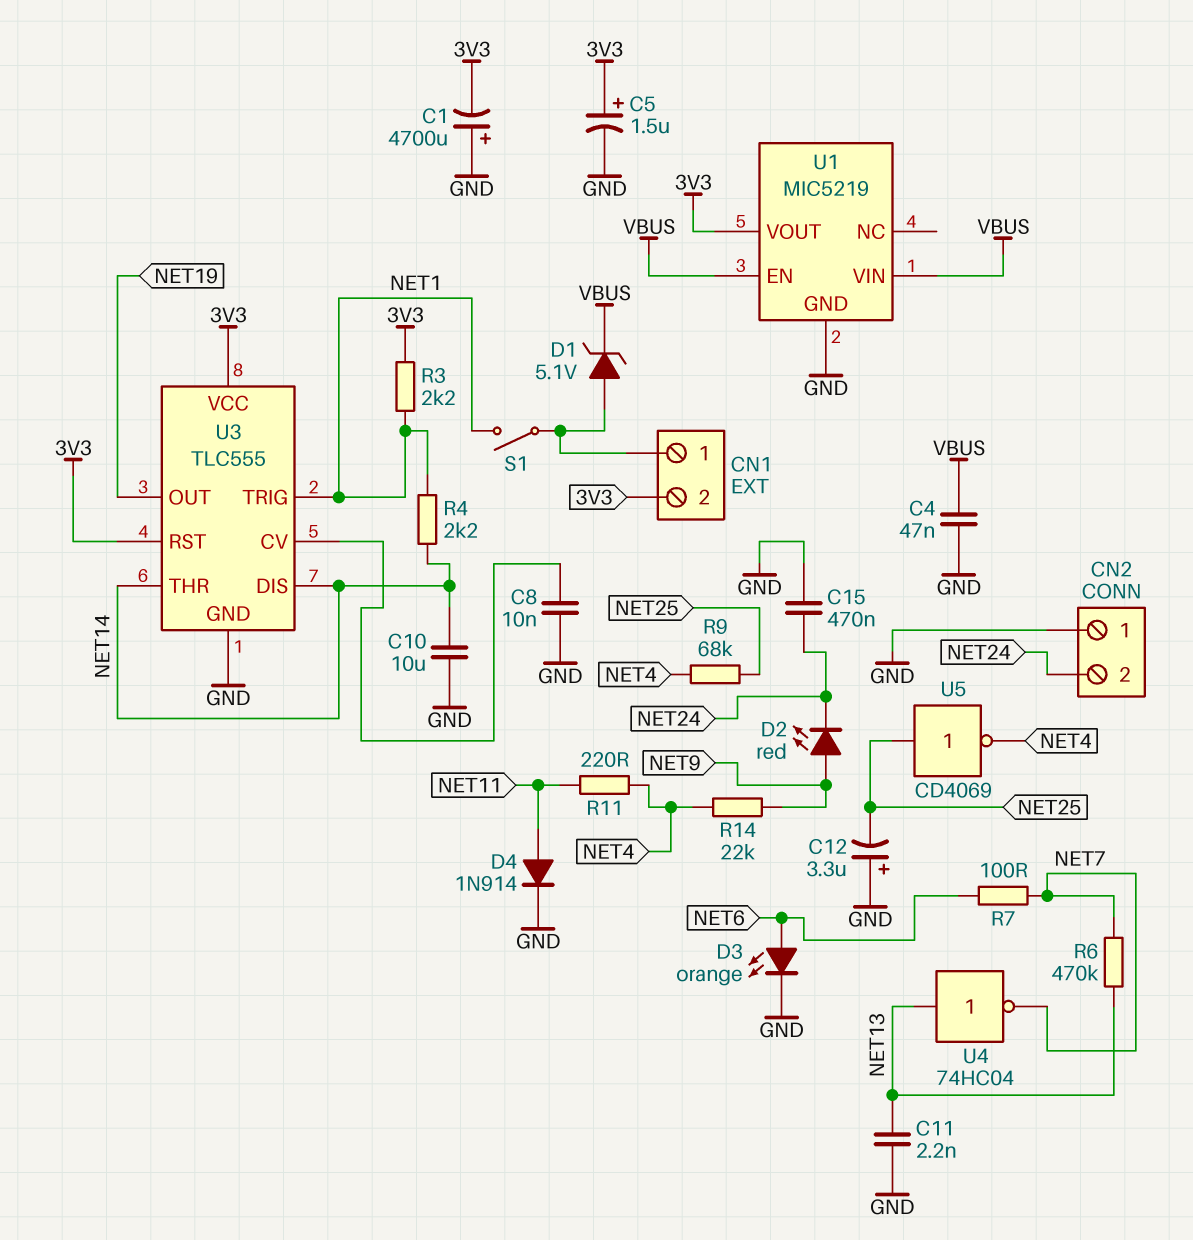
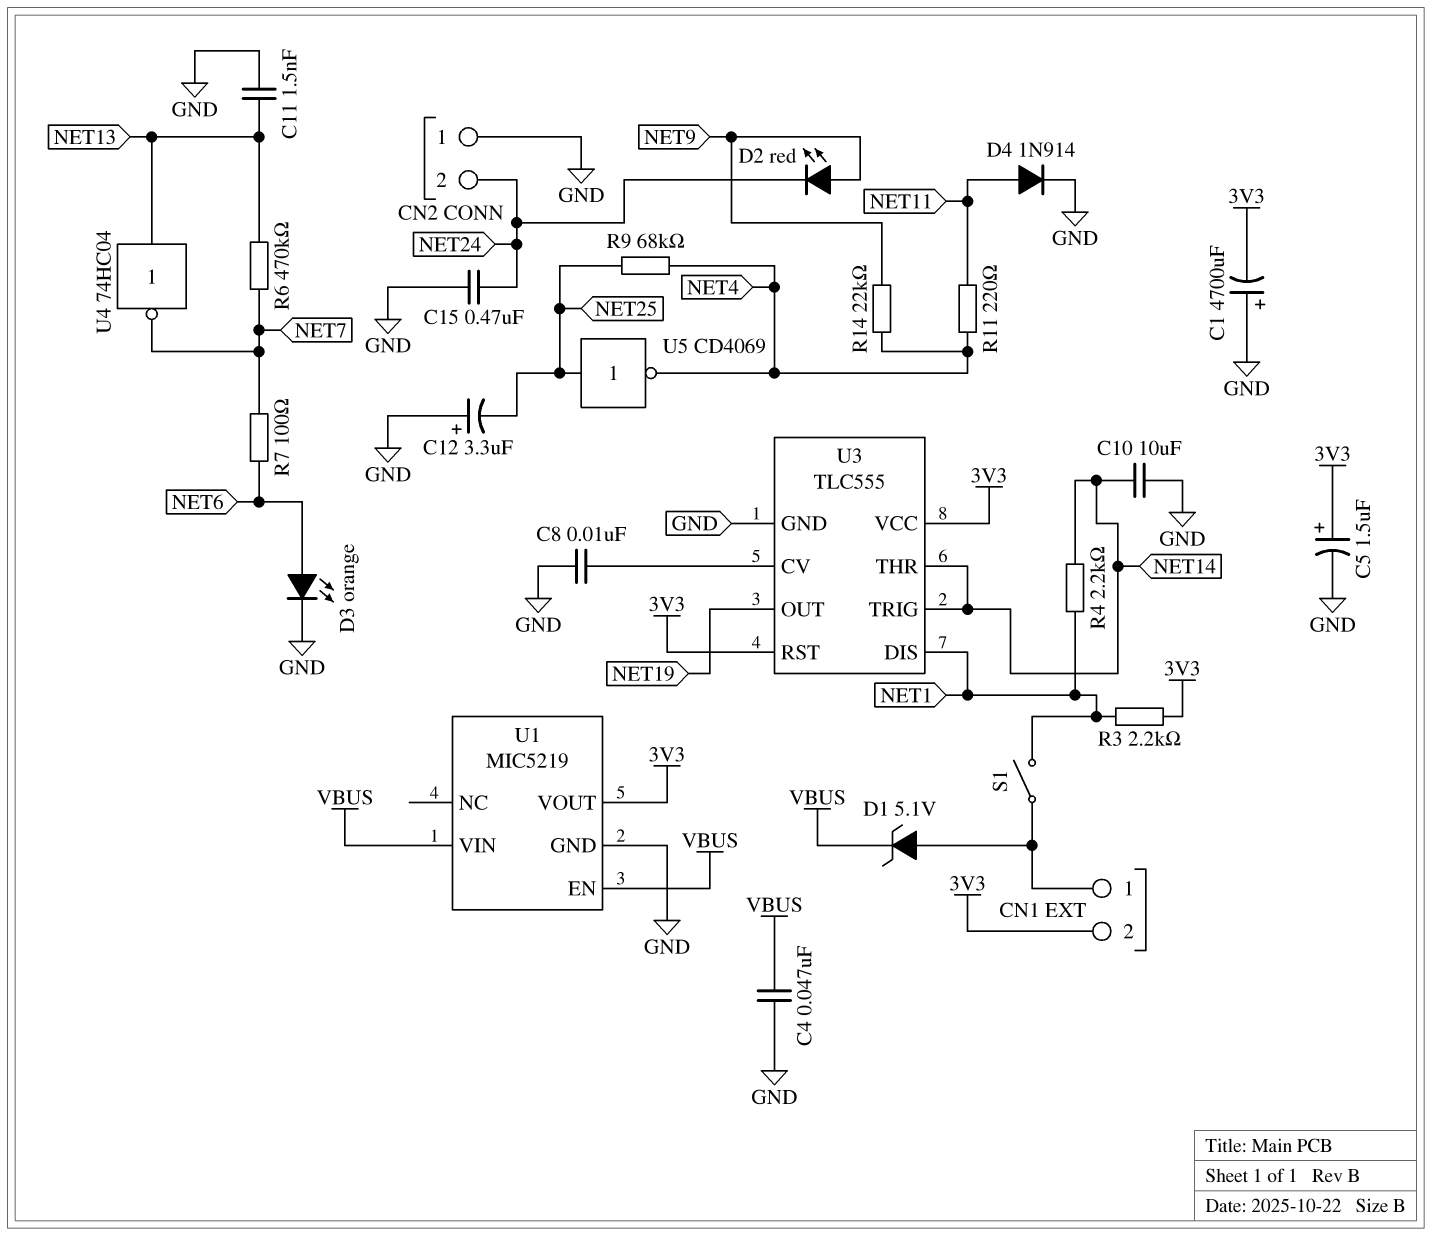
C11: 2.2nF (GND, NET13) -> 1.5nF (GND, NET13)
U3 pin DIS: NET14 -> NET1
U3 pin TRIG: NET1 -> NET14

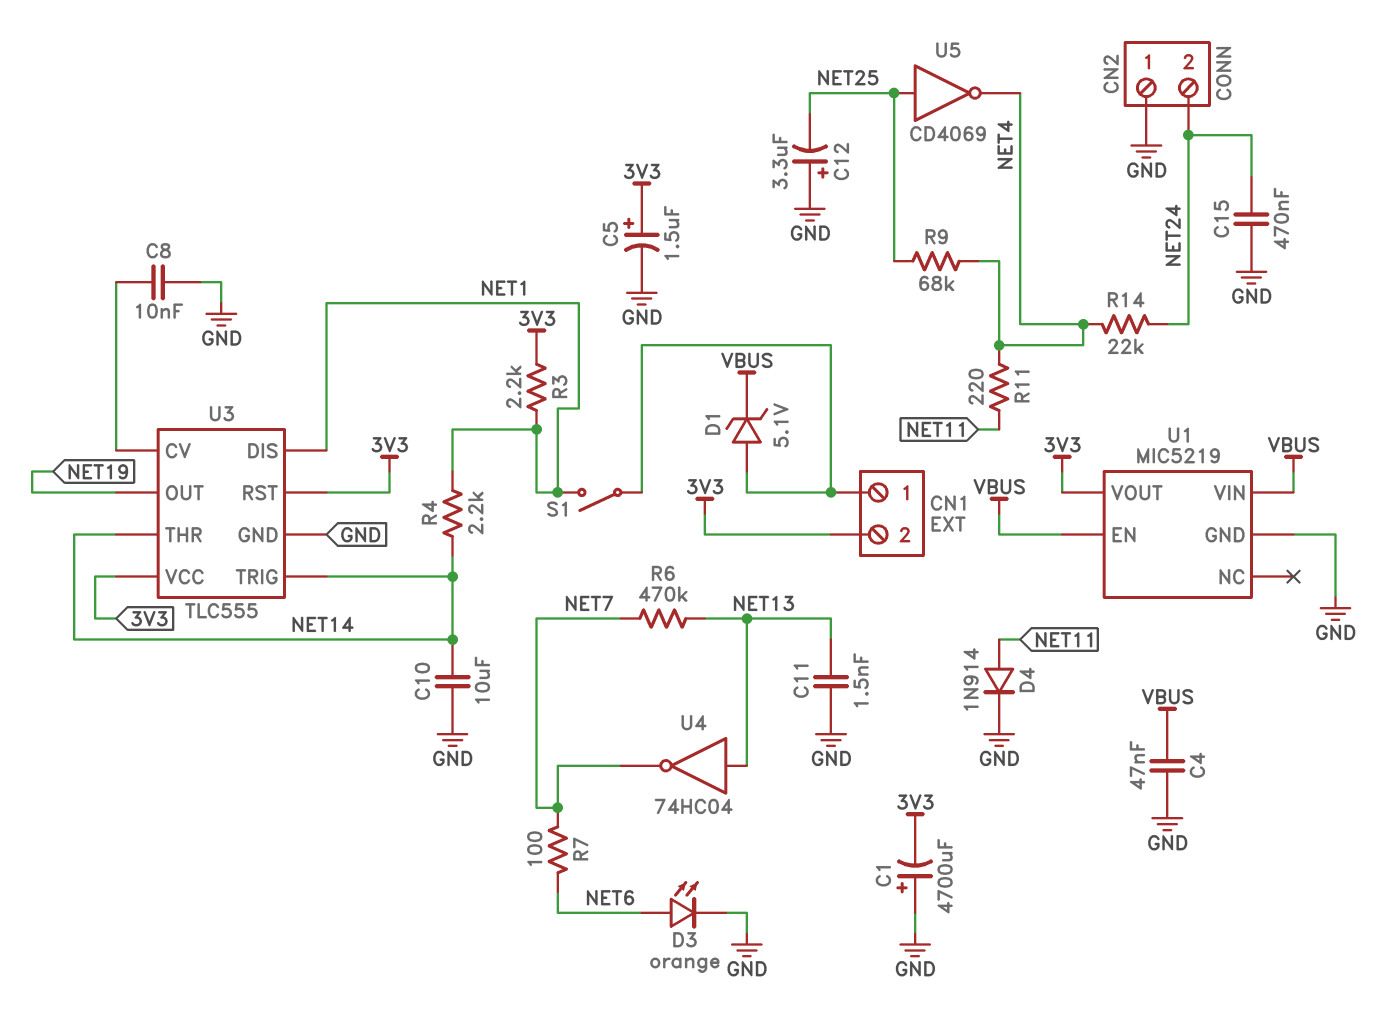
D2: LED red (A NET9, K NET24) -> none
R14: 22k (NET4, NET9) -> 22k (NET4, NET24)

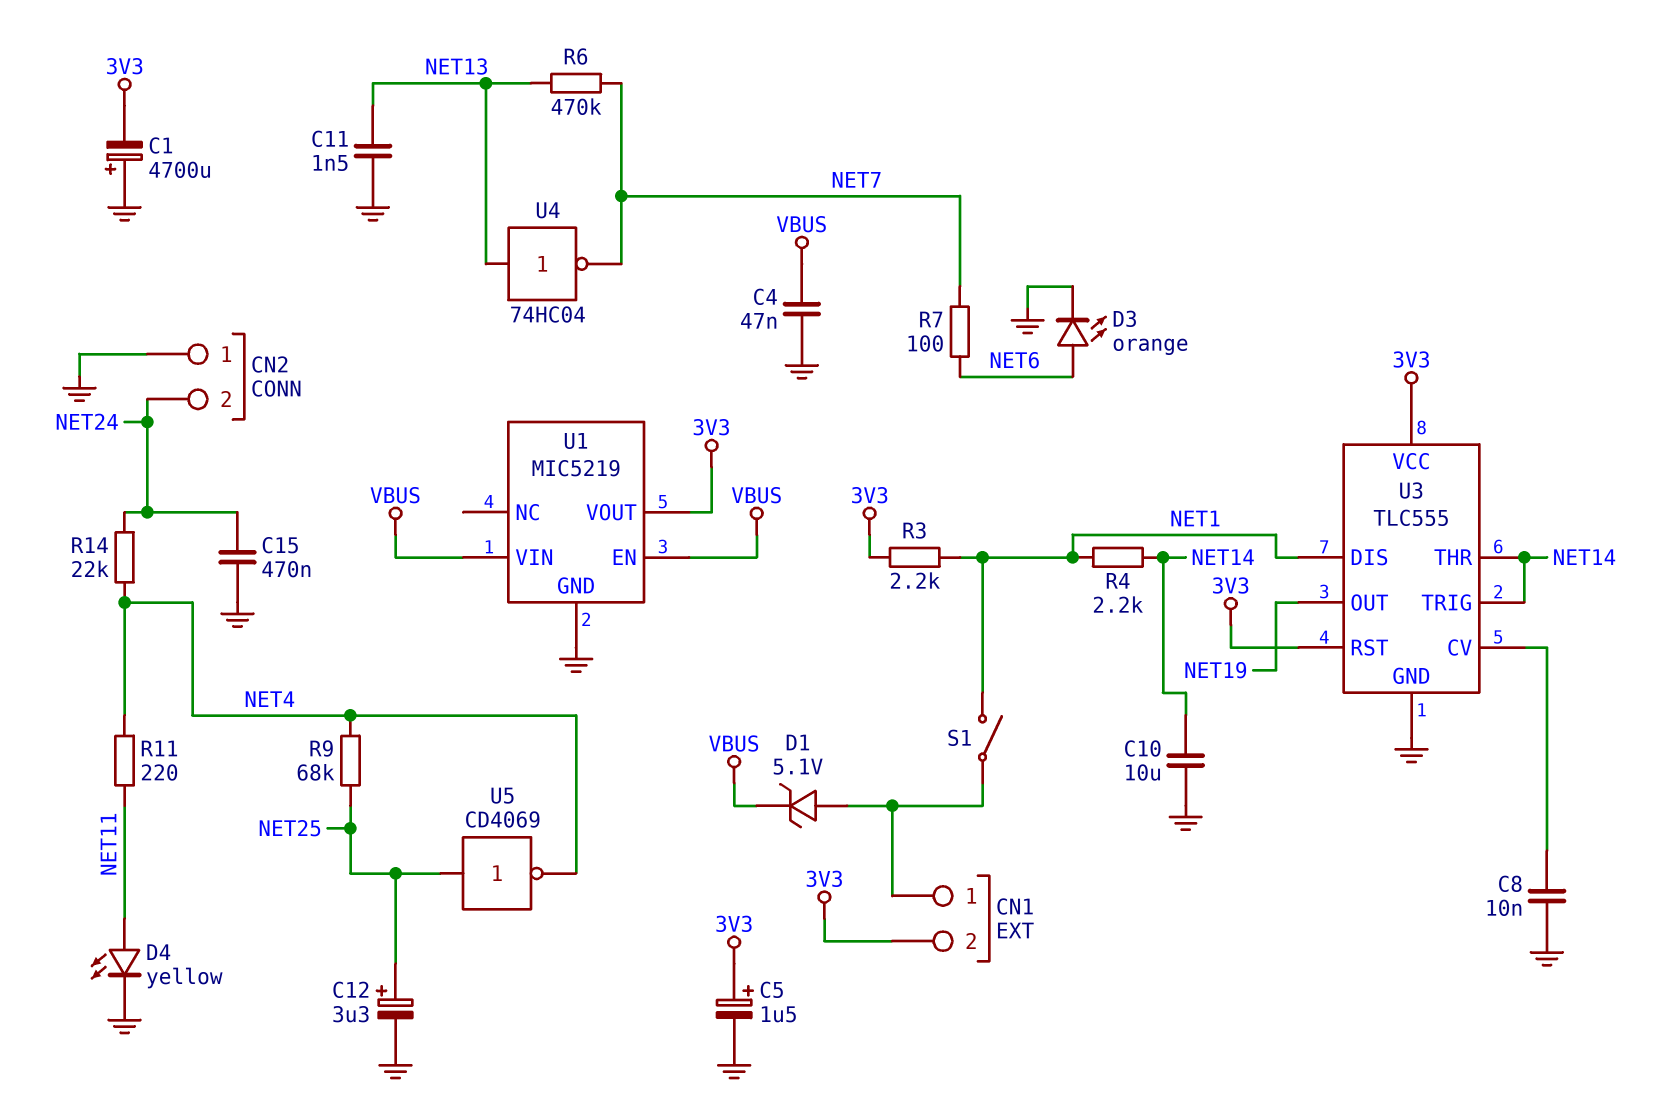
C12: 3.3uF (plus GND, minus NET25) -> 3.3uF (plus NET25, minus GND)
D4: diode 1N914 (A NET11, K GND) -> LED yellow (A NET11, K GND)

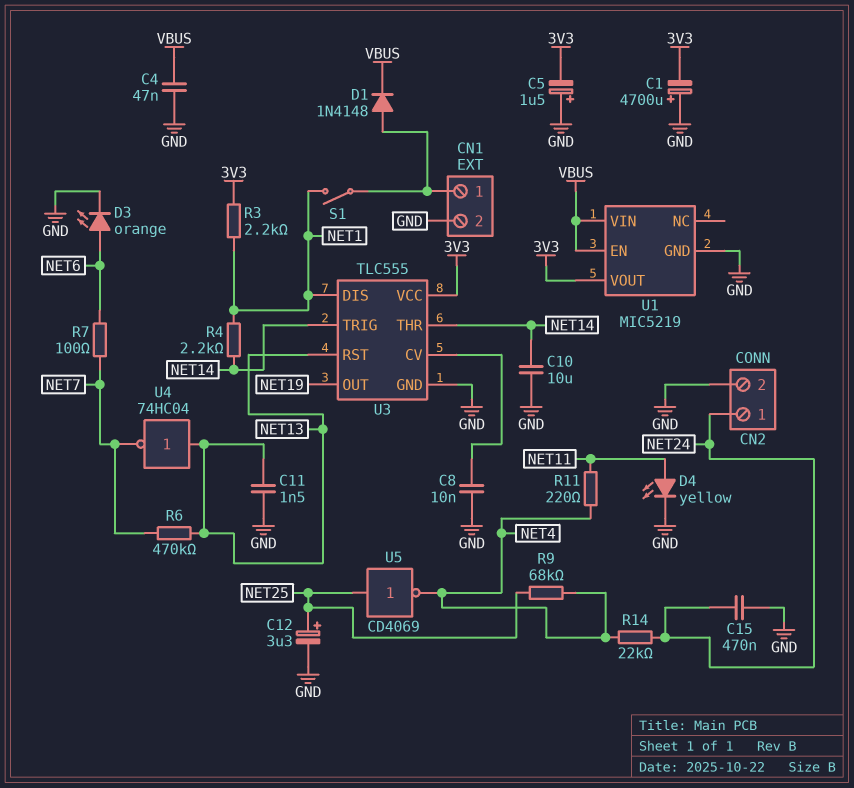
C5: 1.5uF (plus 3V3, minus GND) -> 1.5uF (plus GND, minus 3V3)
CN1 pin 2: 3V3 -> GND
CN2 pin 1: GND -> NET24
CN2 pin 2: NET24 -> GND
D1: zener 5.1V (A CN1/1, K VBUS) -> diode 1N4148 (A CN1/1, K VBUS)
U3 pin RST: 3V3 -> NET13

